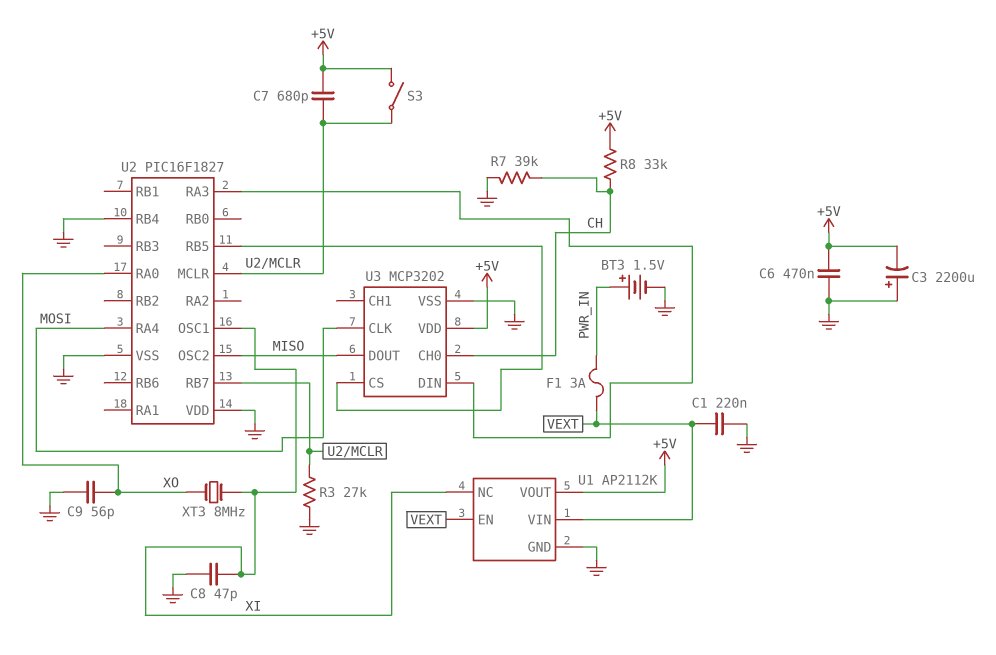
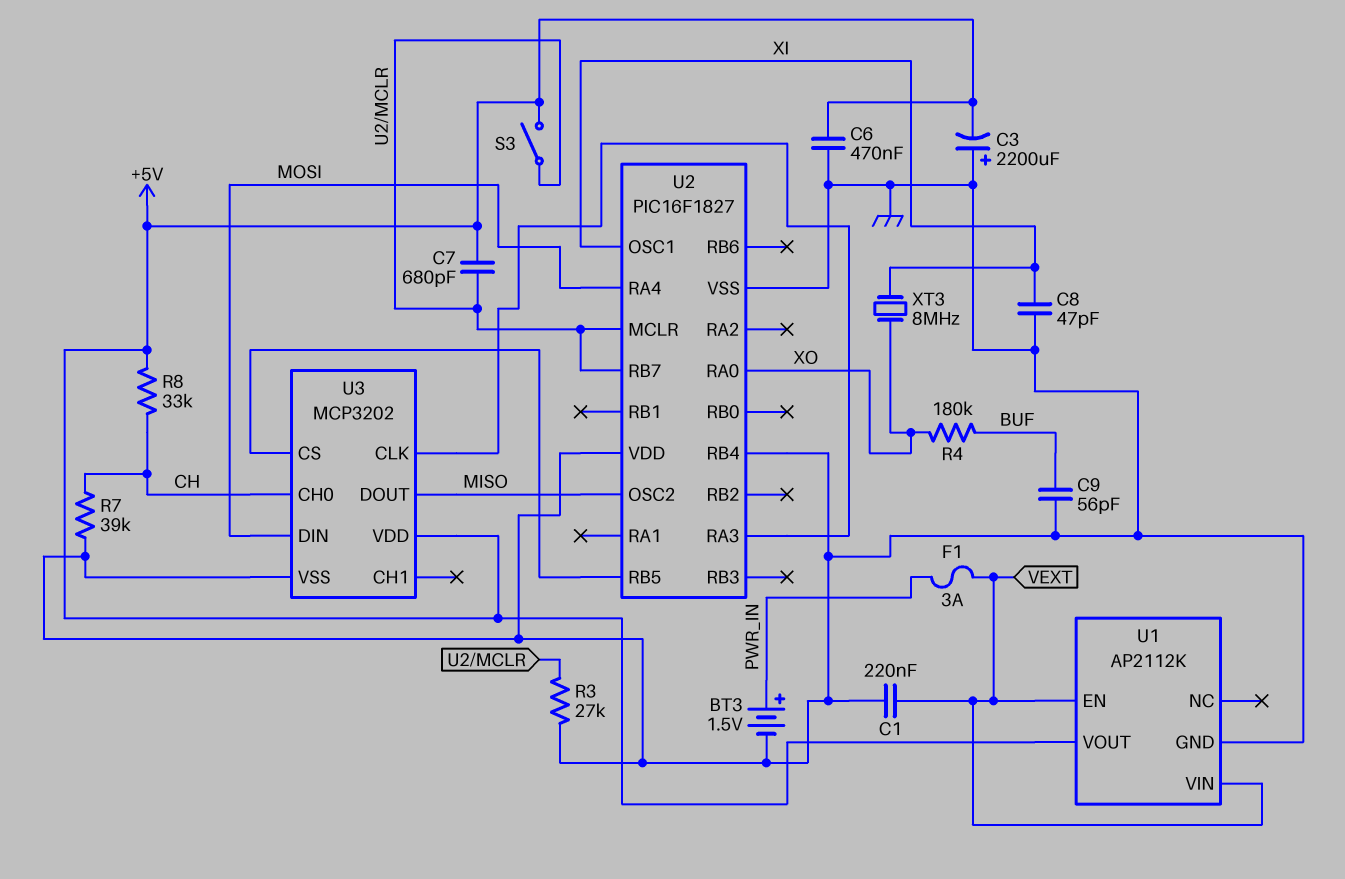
C9: 56pF (GND, XO) -> 56pF (BUF, GND)
R4: none -> 180k (BUF, XO)
U1 pin NC: XI -> none
U3 pin CLK: MOSI -> U2/RA3
U3 pin DIN: U2/RA3 -> MOSI

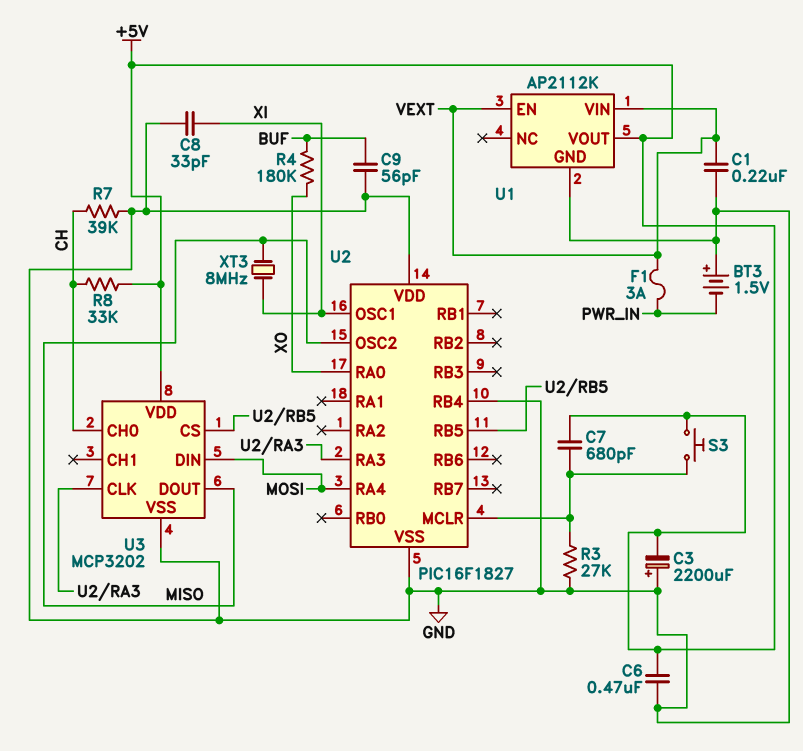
BT3: 1.5V (plus PWR_IN, minus GND) -> 1.5V (plus GND, minus PWR_IN)
C8: 47pF (GND, XI) -> 33pF (GND, XI)
S3: switch (+5V, U2/MCLR) -> button (+5V, U2/MCLR)
U2 pin RB7: U2/MCLR -> none
XT3: 8MHz (XI, XO) -> 8MHz (MISO, XI)

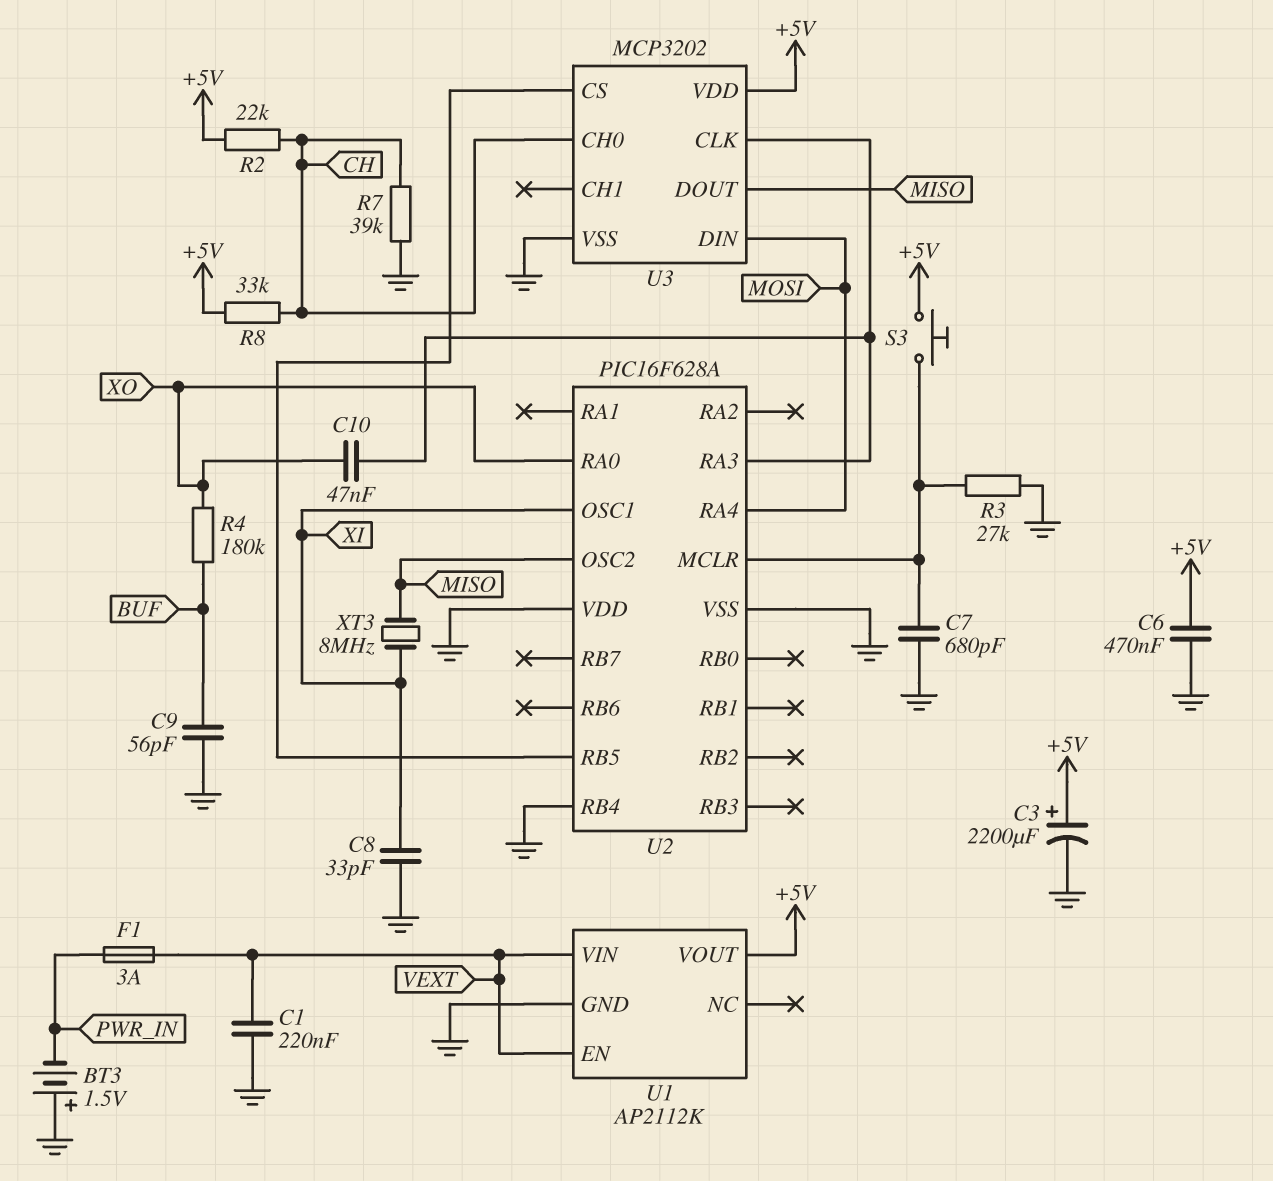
C3: 2200uF (plus GND, minus +5V) -> 2200uF (plus +5V, minus GND)
C7: 680pF (+5V, U2/MCLR) -> 680pF (GND, U2/MCLR)
C10: none -> 47nF (U2/RA3, XO)
R2: none -> 22k (+5V, CH)
U2: PIC16F1827 -> PIC16F628A

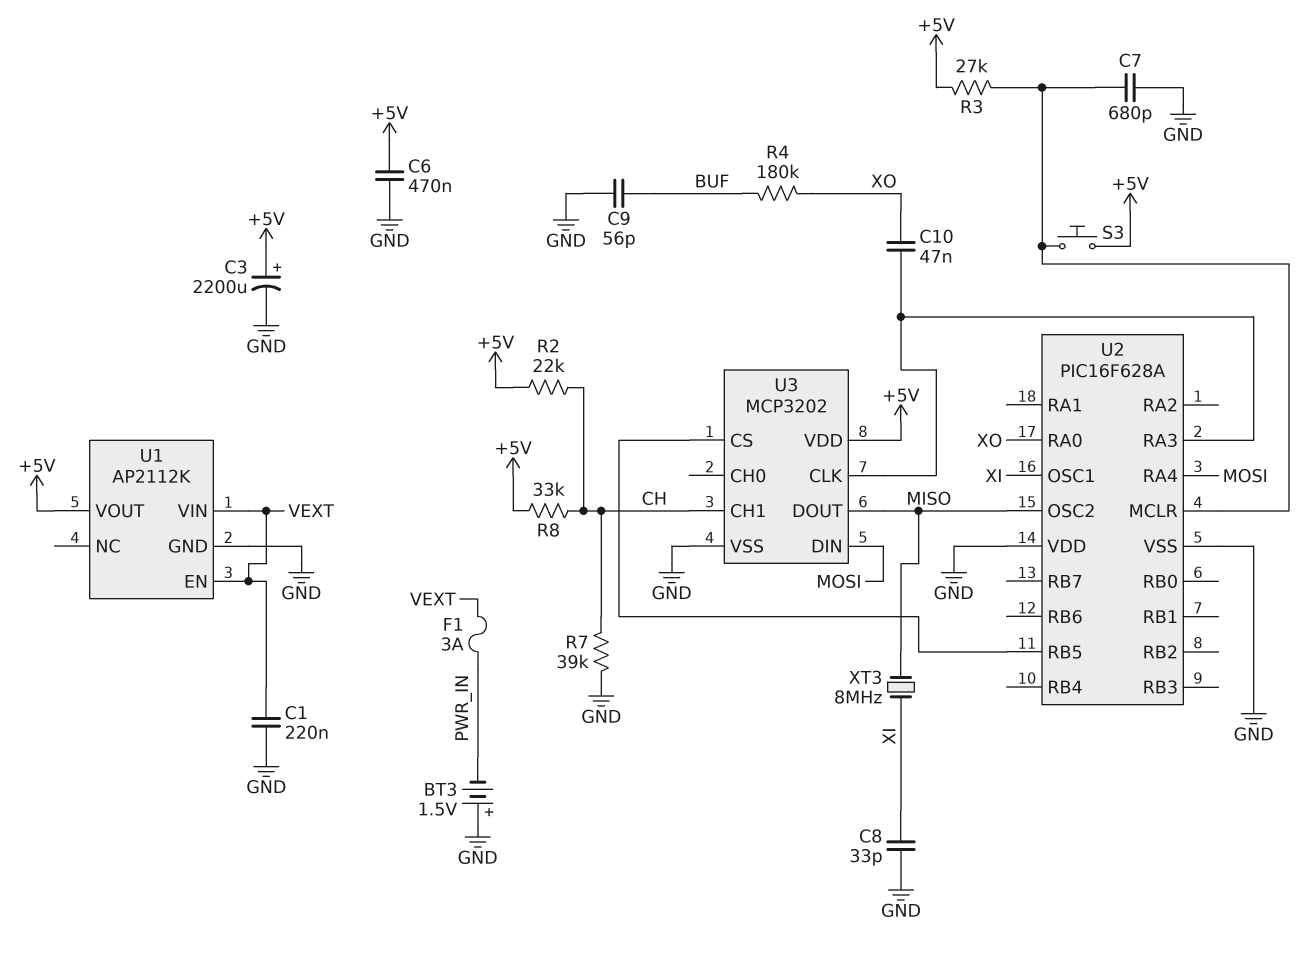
R3: 27k (GND, U2/MCLR) -> 27k (+5V, U2/MCLR)
U2 pin RB4: GND -> none
U3 pin CH0: CH -> none
U3 pin CH1: none -> CH

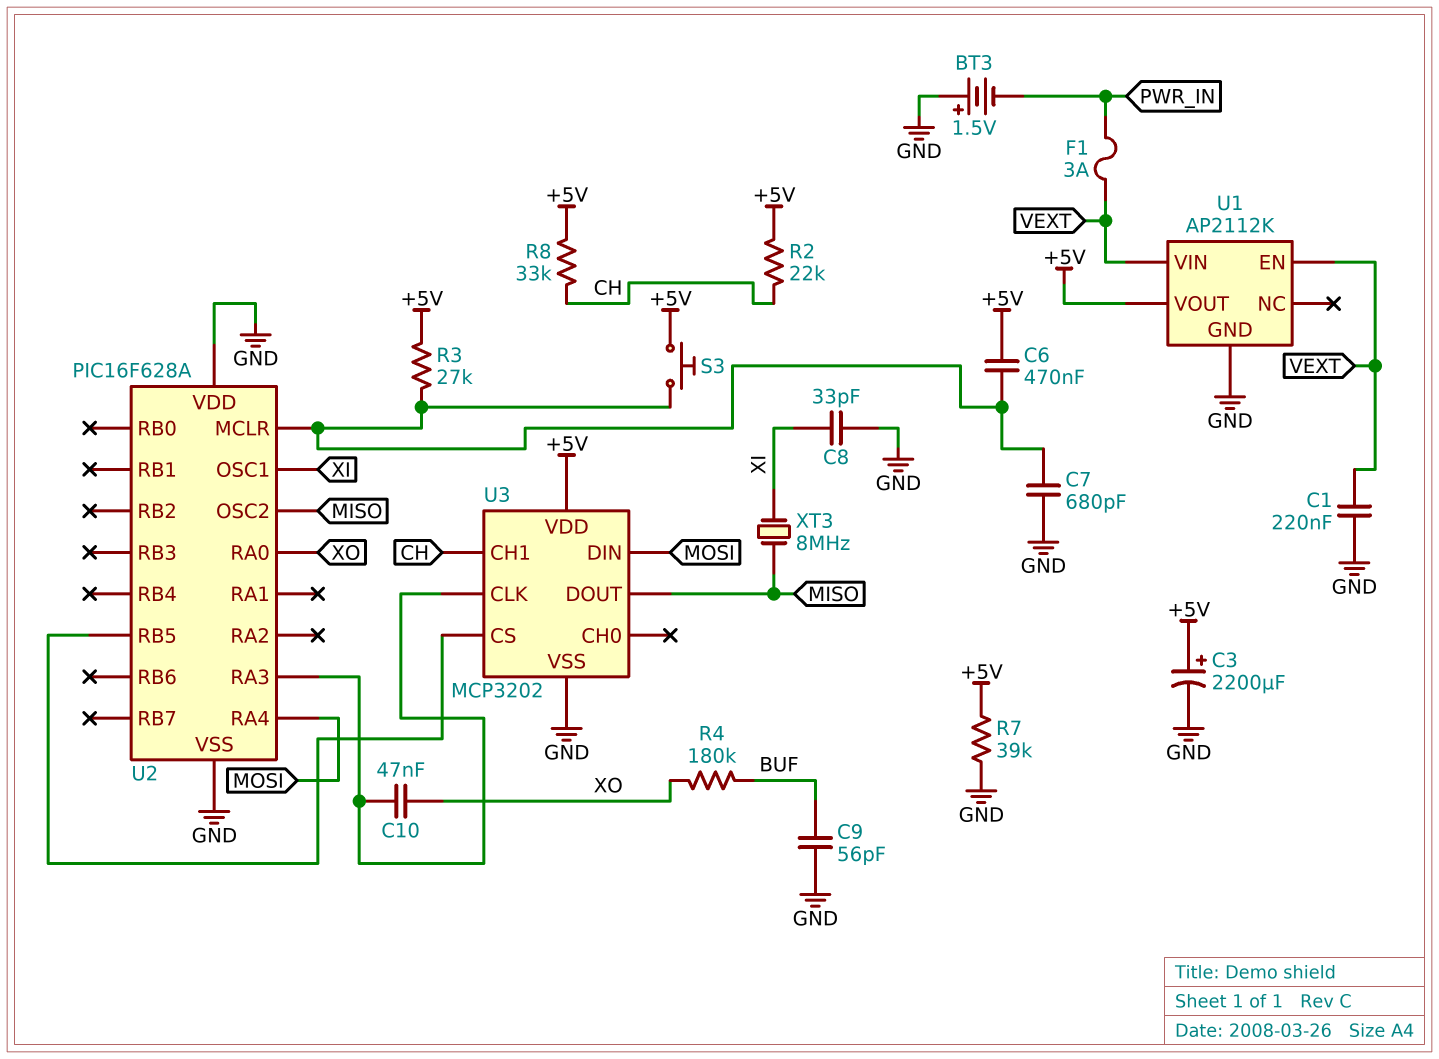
C6: 470nF (+5V, GND) -> 470nF (+5V, U2/MCLR)
R7: 39k (CH, GND) -> 39k (+5V, GND)

